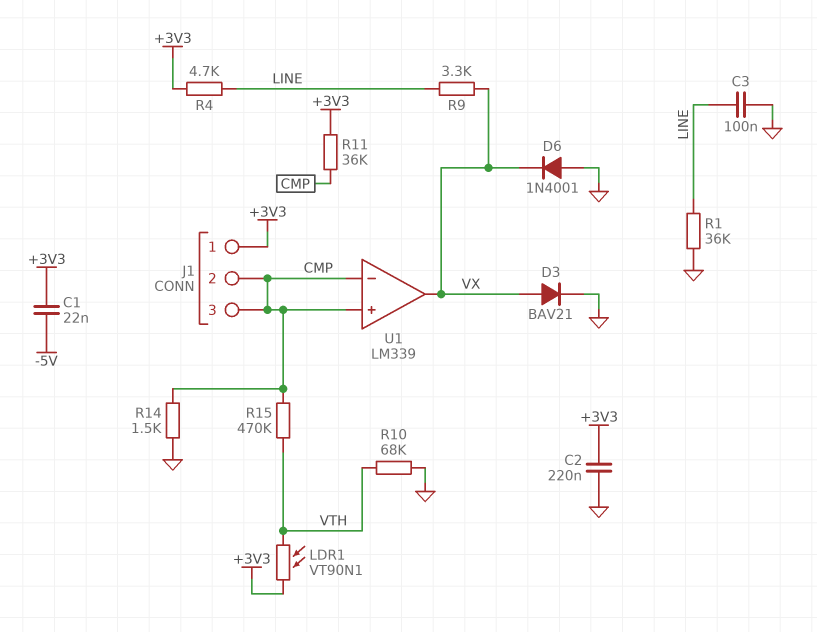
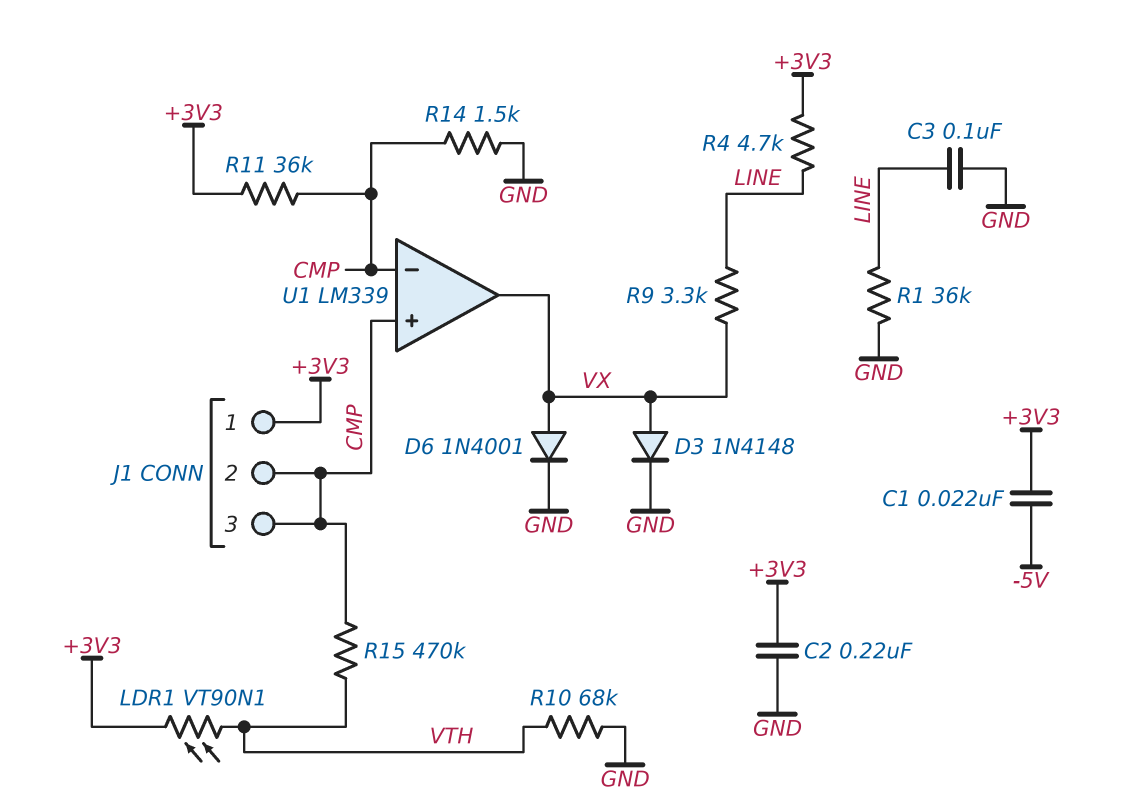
D3: diode BAV21 (A VX, K GND) -> diode 1N4148 (A VX, K GND)
D6: diode 1N4001 (A GND, K VX) -> diode 1N4001 (A VX, K GND)

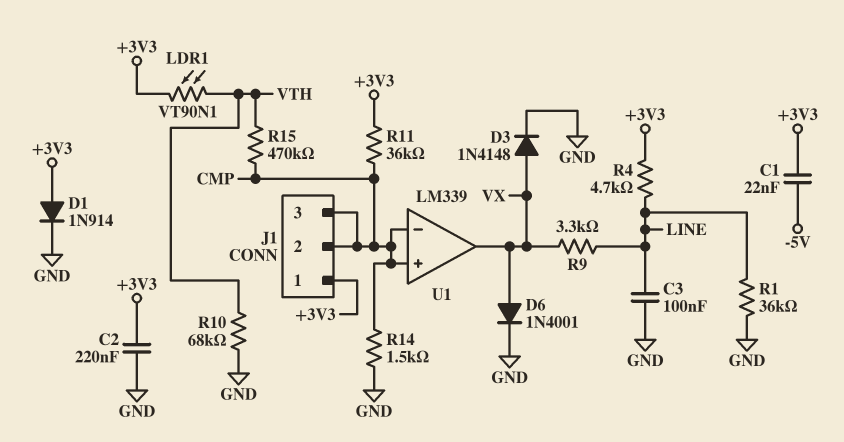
D1: none -> diode 1N914 (A +3V3, K GND)

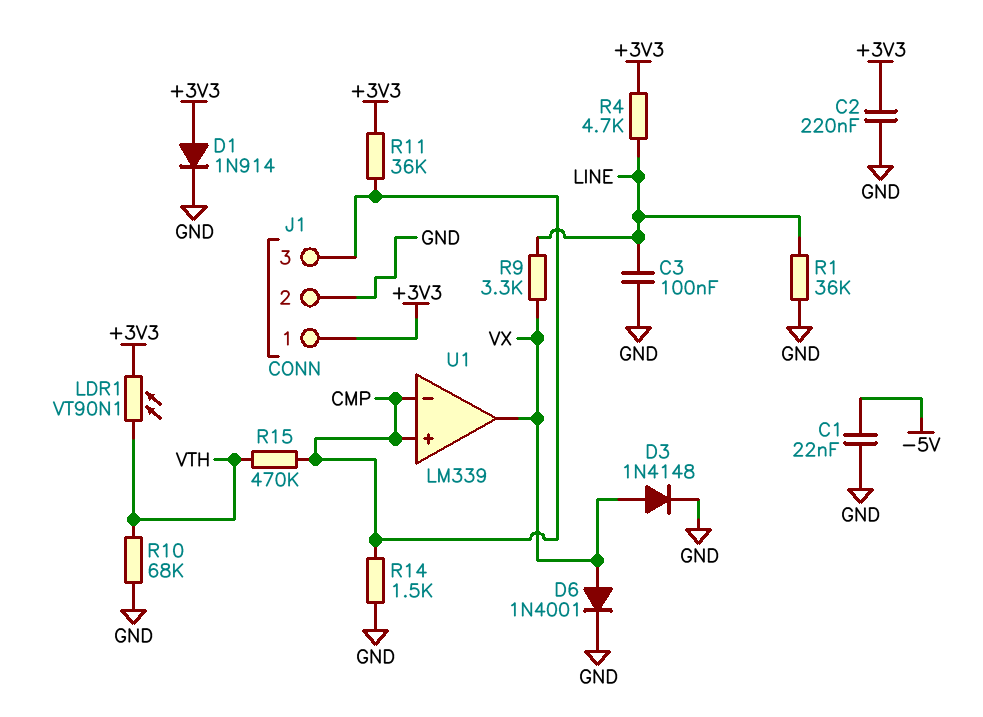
C1: 22nF (+3V3, -5V) -> 22nF (-5V, GND)
J1 pin 2: CMP -> GND

